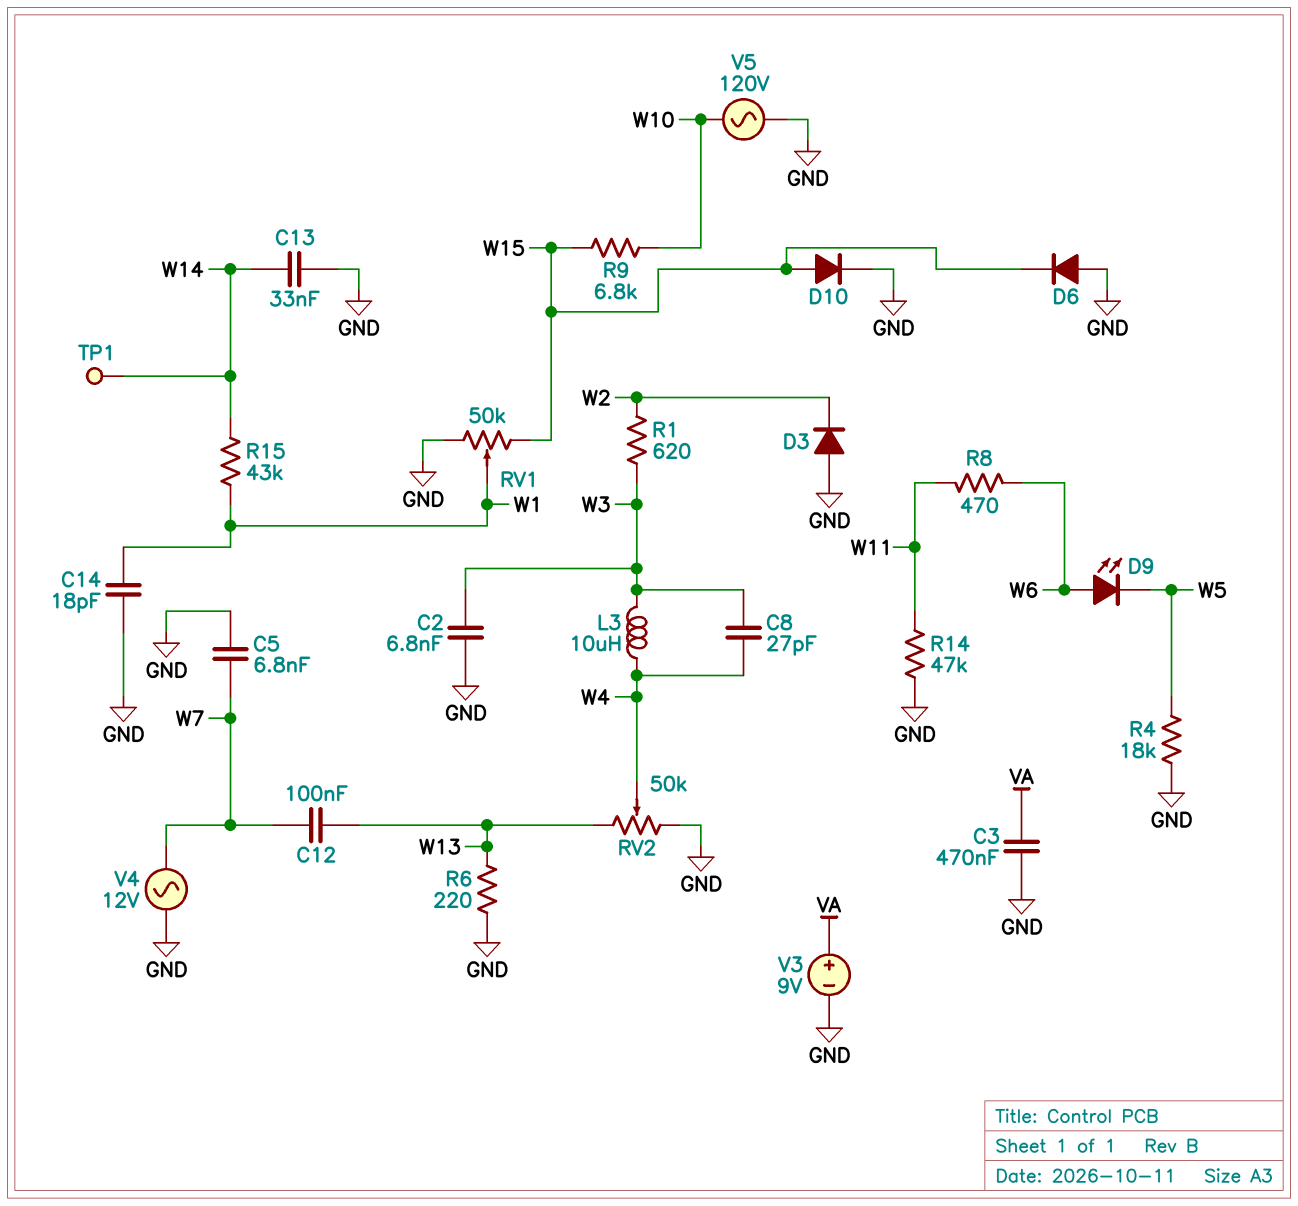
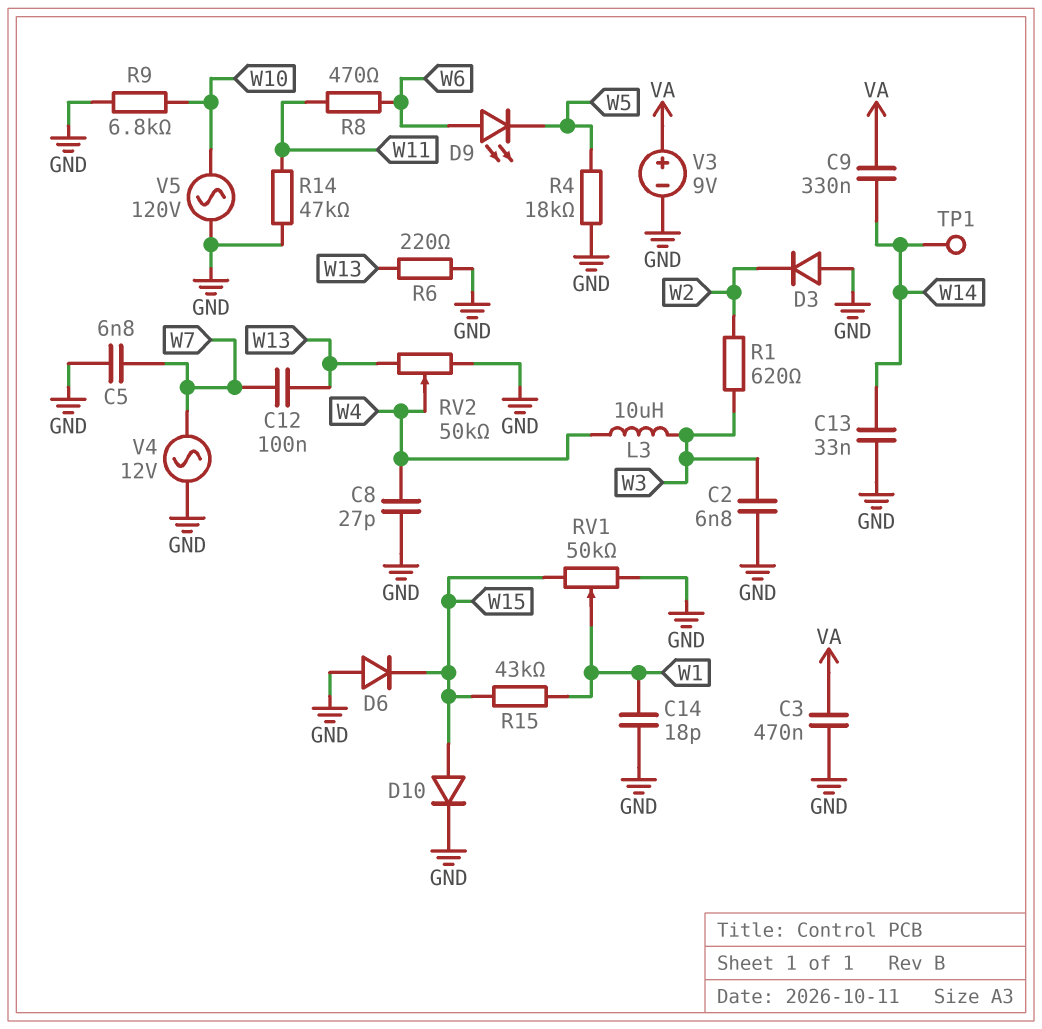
C8: 27pF (W3, W4) -> 27pF (GND, W4)
C9: none -> 330nF (VA, W14)
R9: 6.8k (W10, W15) -> 6.8k (GND, W10)
R15: 43k (W1, W14) -> 43k (W1, W15)

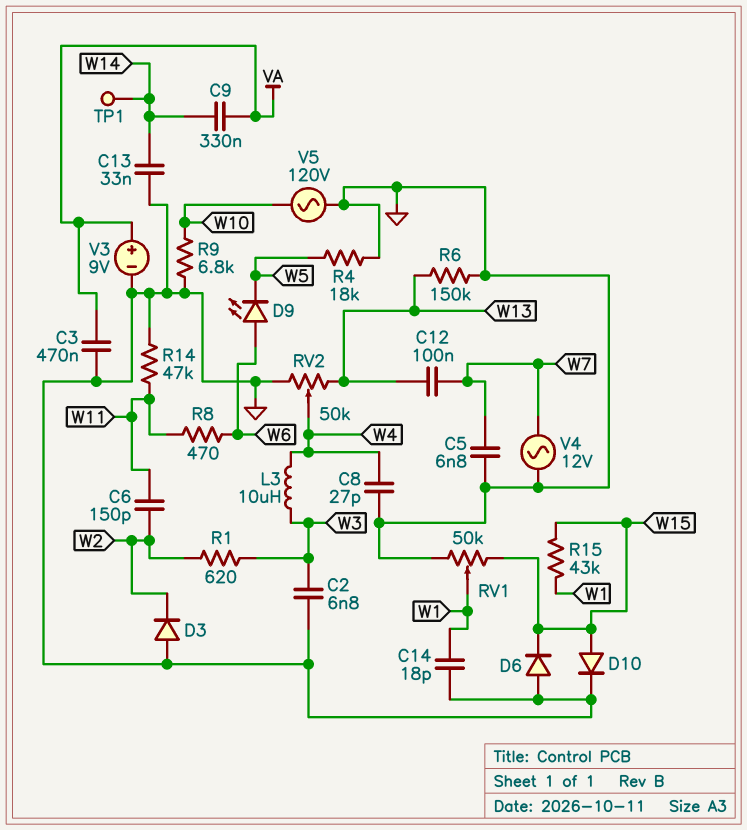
C6: none -> 150pF (W2, W11)
R6: 220 (GND, W13) -> 150k (GND, W13)

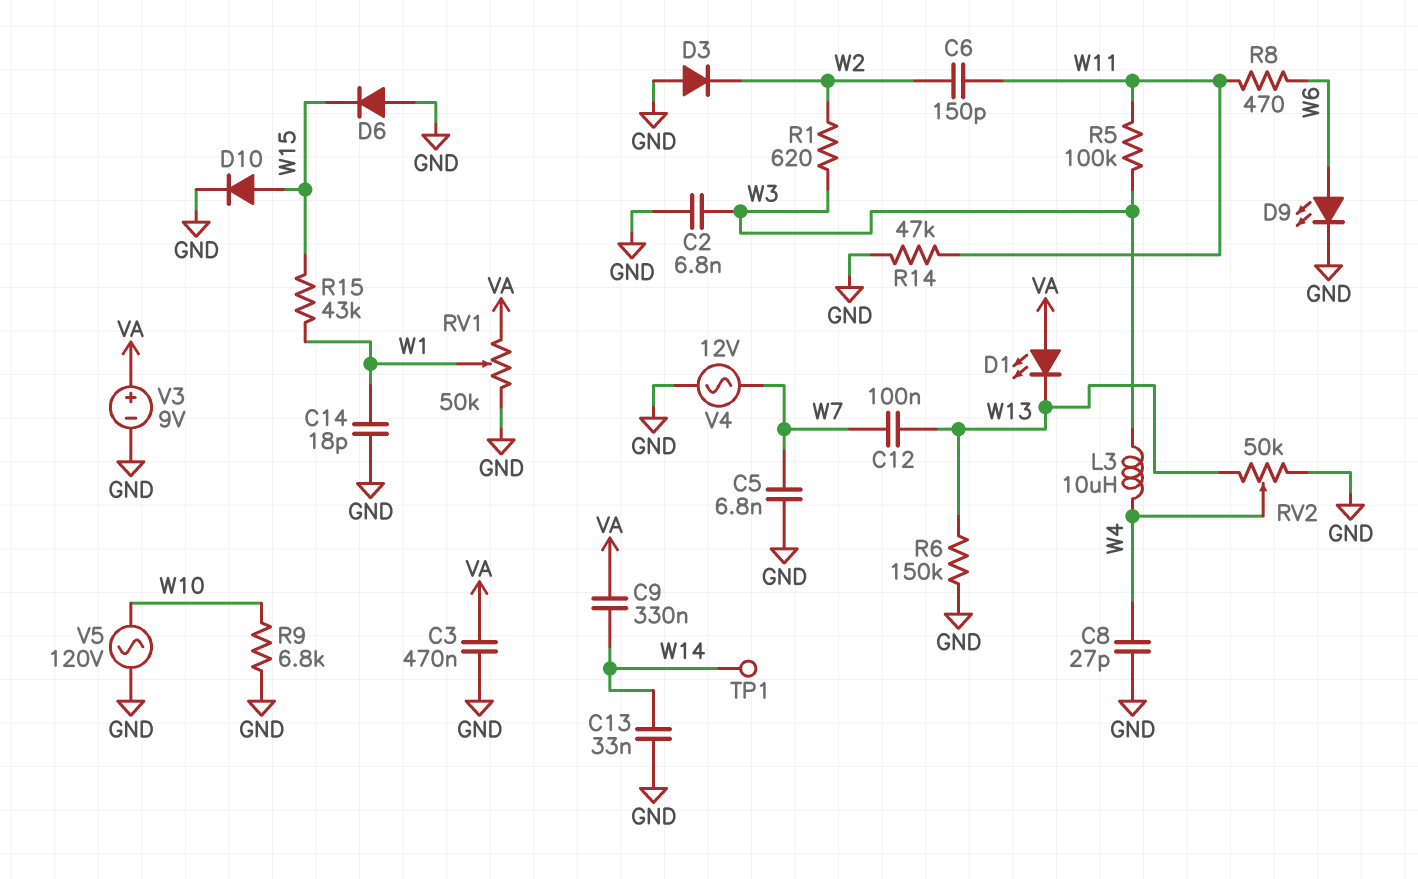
D1: none -> LED (A VA, K W13)
D9: LED (A W6, K W5) -> LED (A W6, K GND)
R4: 18k (GND, W5) -> none
R5: none -> 100k (W3, W11)
RV1: 50k (GND, W15, wiper W1) -> 50k (GND, VA, wiper W1)

